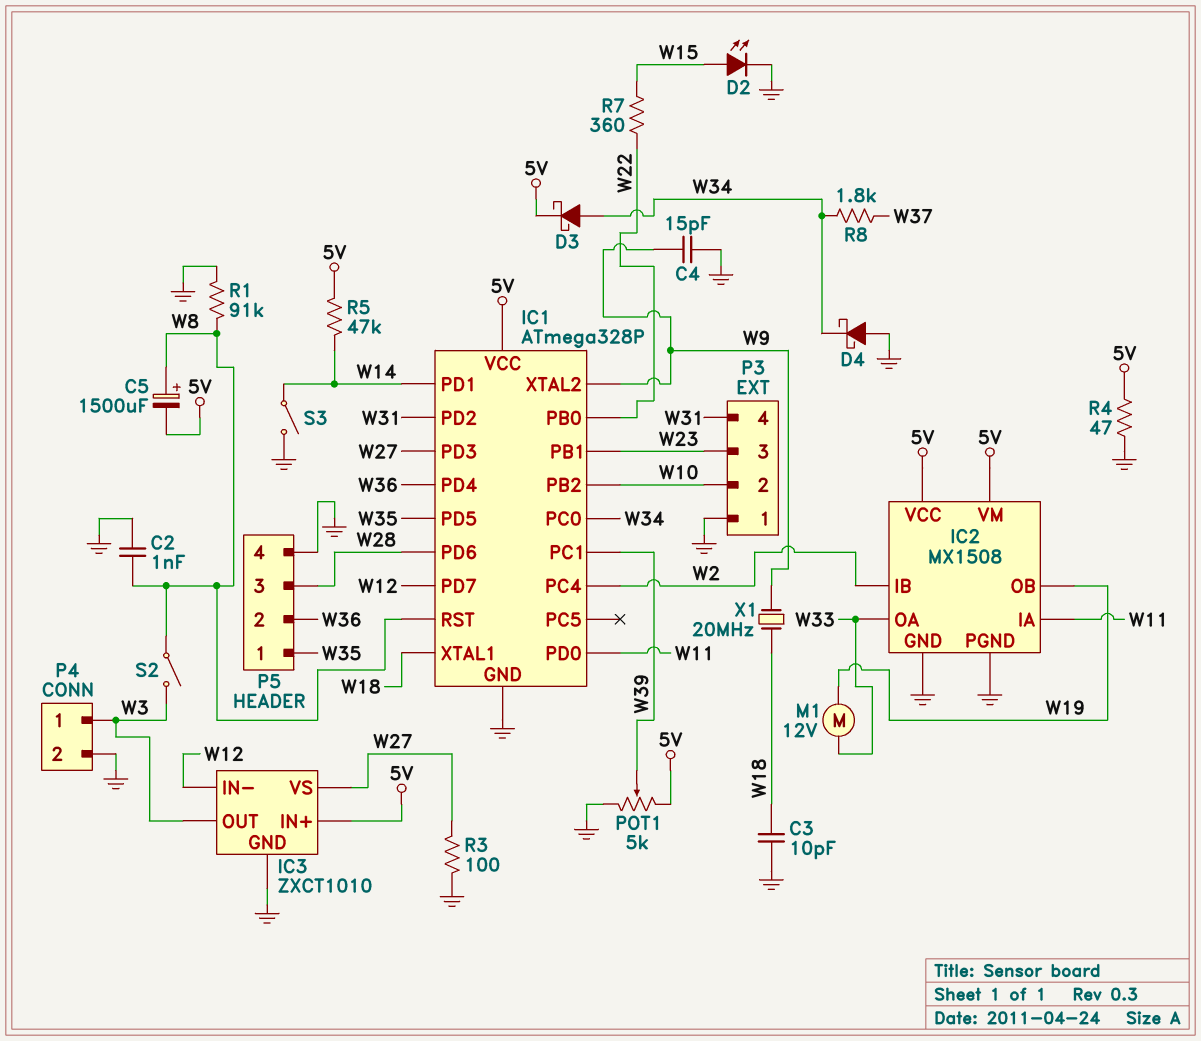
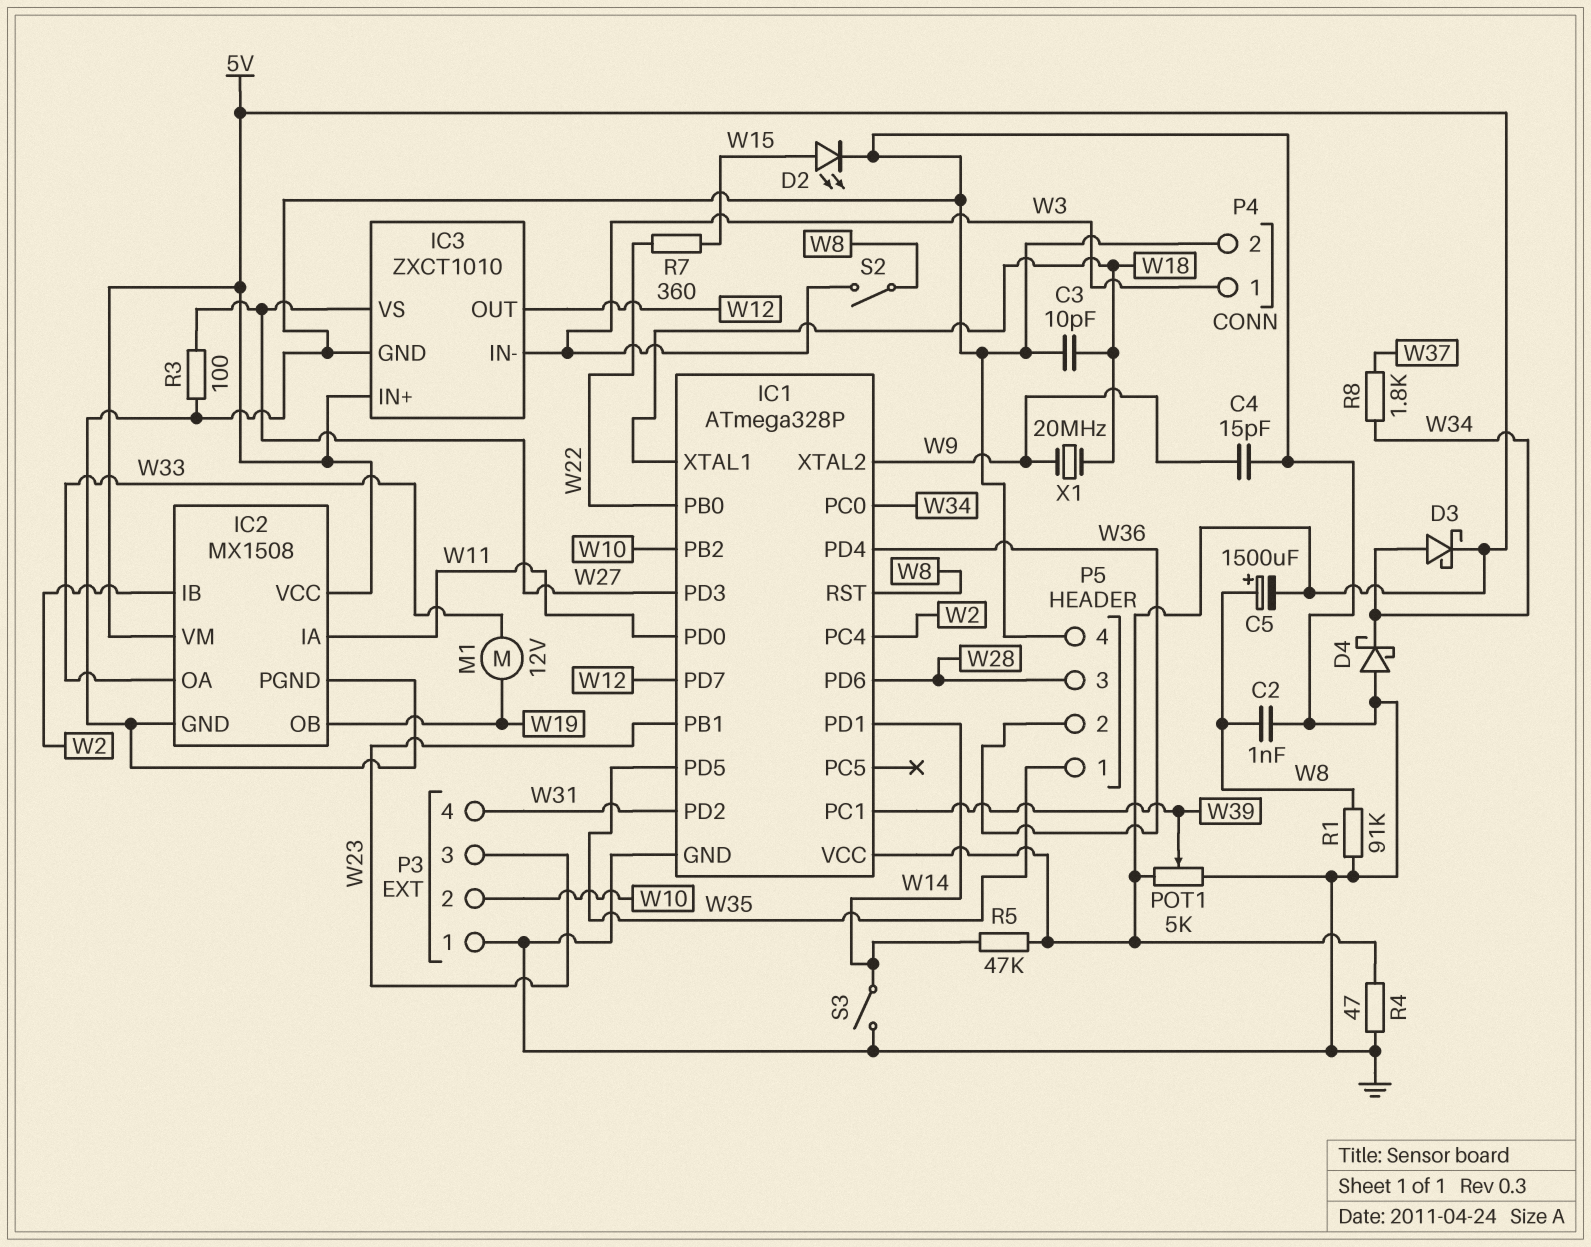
IC3 pin IN-: W12 -> W3
IC3 pin OUT: W3 -> W12

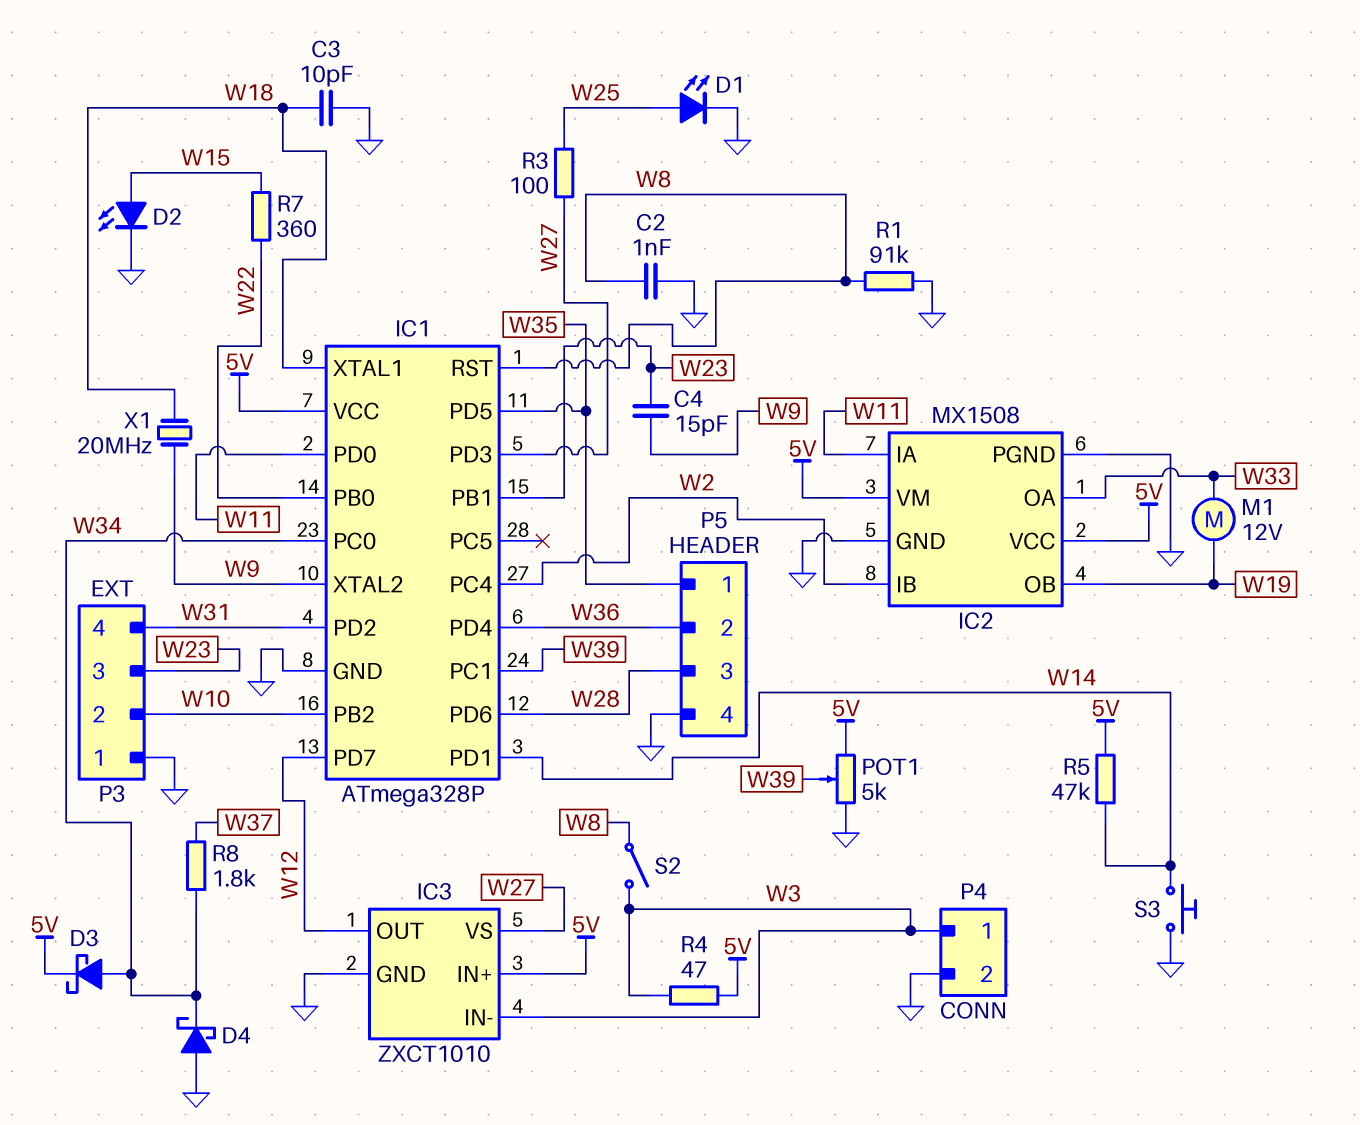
C4: 15pF (GND, W9) -> 15pF (W9, W23)
C5: 1500uF (plus W8, minus 5V) -> none
D1: none -> LED (A W25, K GND)
R3: 100 (GND, W27) -> 100 (W25, W27)
R4: 47 (5V, GND) -> 47 (5V, W3)
S3: switch (GND, W14) -> button (GND, W14)

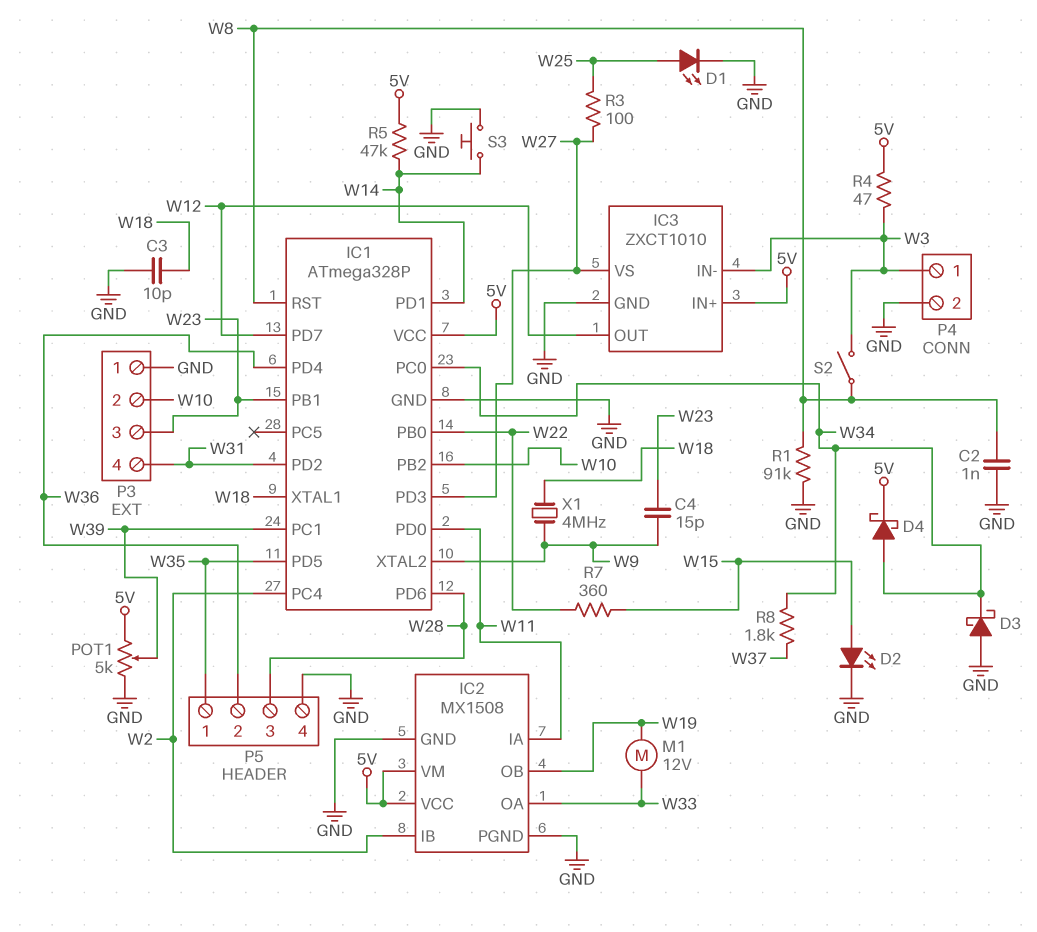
D3: schottky (A W34, K 5V) -> schottky (A GND, K W34)
D4: schottky (A GND, K W34) -> schottky (A W34, K 5V)
X1: 20MHz (W9, W18) -> 4MHz (W9, W18)

